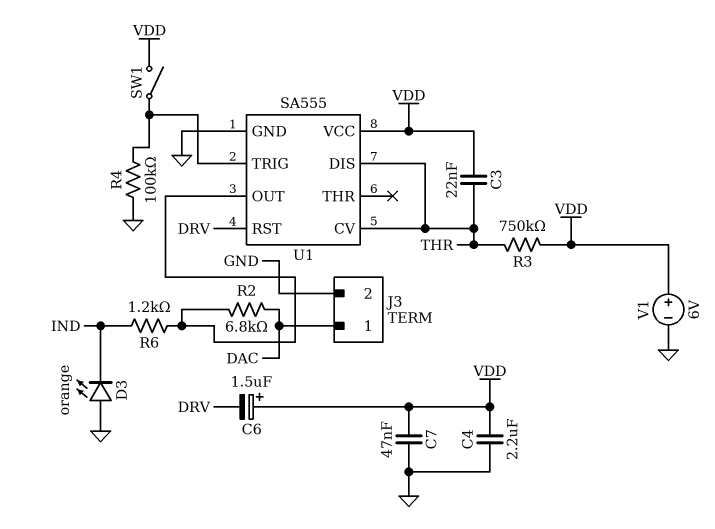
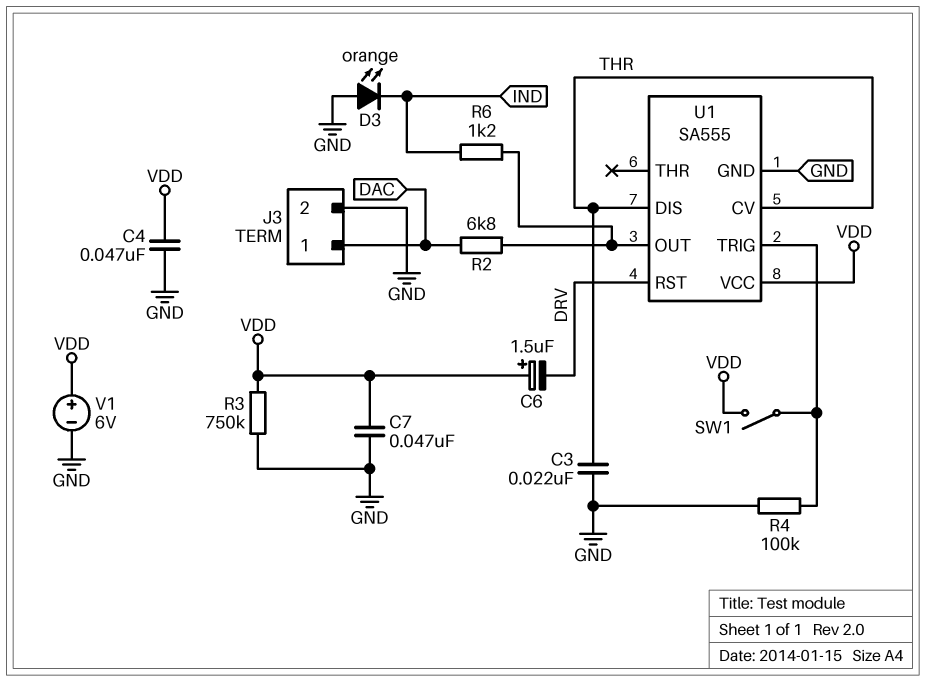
C3: 22nF (THR, VDD) -> 22nF (GND, THR)
C4: 2.2uF (GND, VDD) -> 47nF (GND, VDD)
R3: 750k (THR, VDD) -> 750k (GND, VDD)

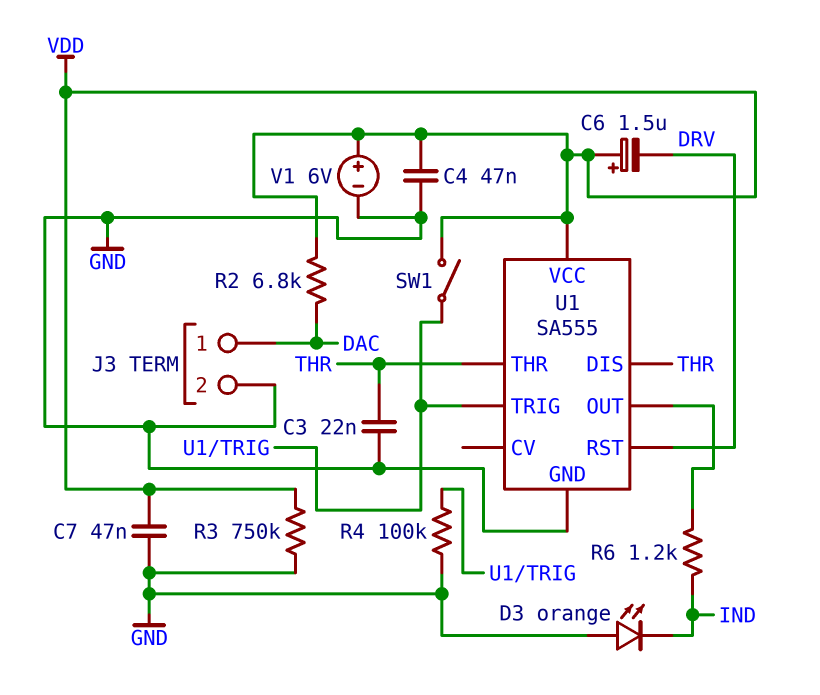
R2: 6.8k (DAC, U1/OUT) -> 6.8k (DAC, VDD)
U1 pin CV: THR -> none
U1 pin THR: none -> THR

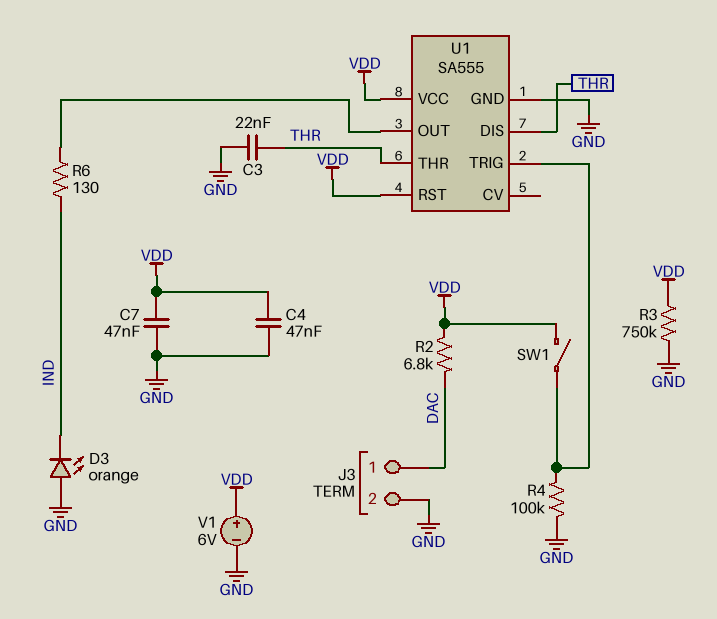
C6: 1.5uF (plus VDD, minus DRV) -> none
R6: 1.2k (IND, U1/OUT) -> 130 (IND, U1/OUT)
U1 pin RST: DRV -> VDD

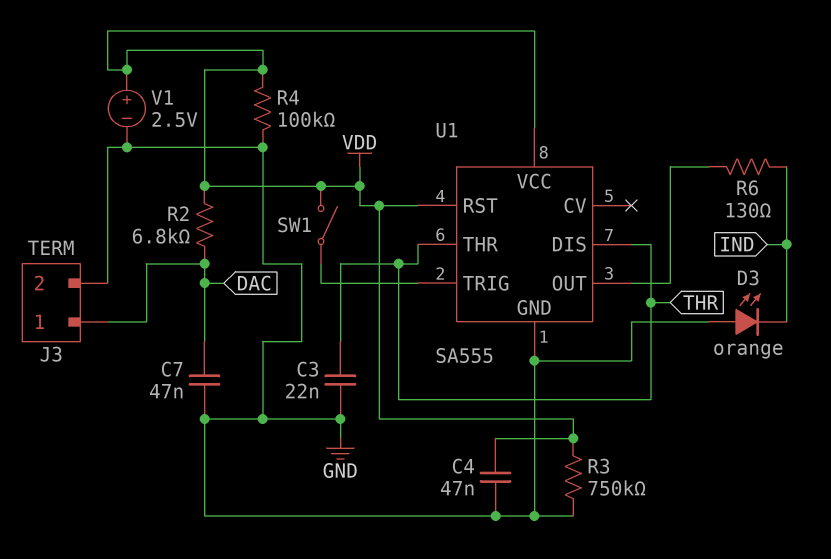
C7: 47nF (GND, VDD) -> 47nF (DAC, GND)
R4: 100k (GND, U1/TRIG) -> 100k (GND, VDD)
V1: 6V (plus VDD, minus GND) -> 2.5V (plus VDD, minus GND)

